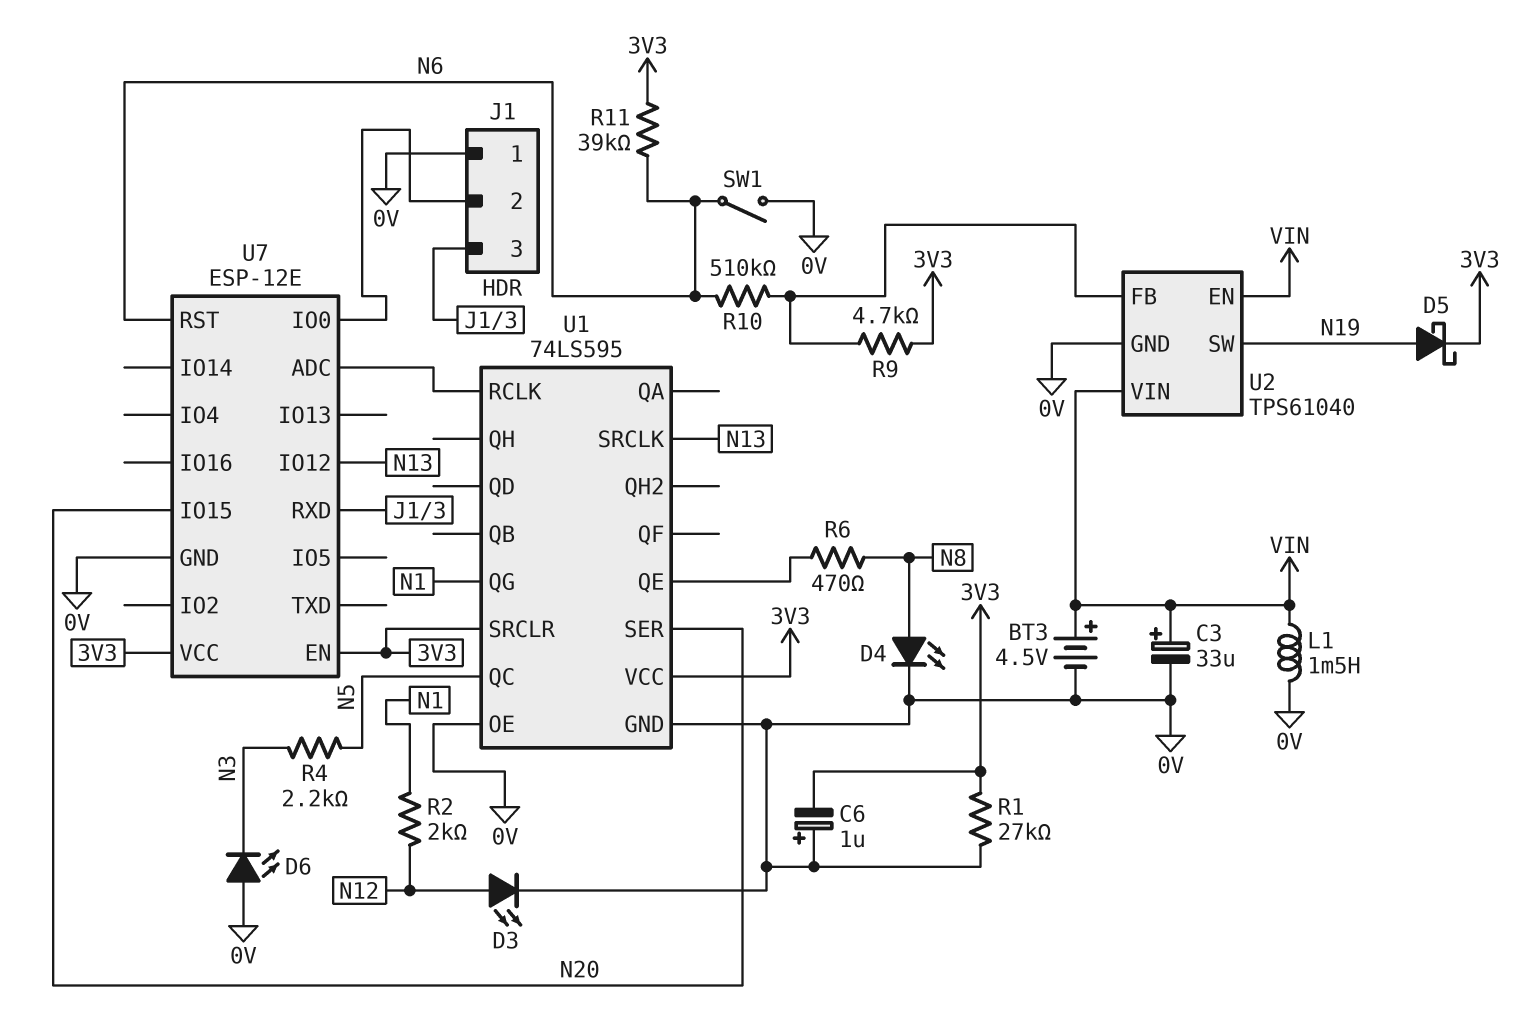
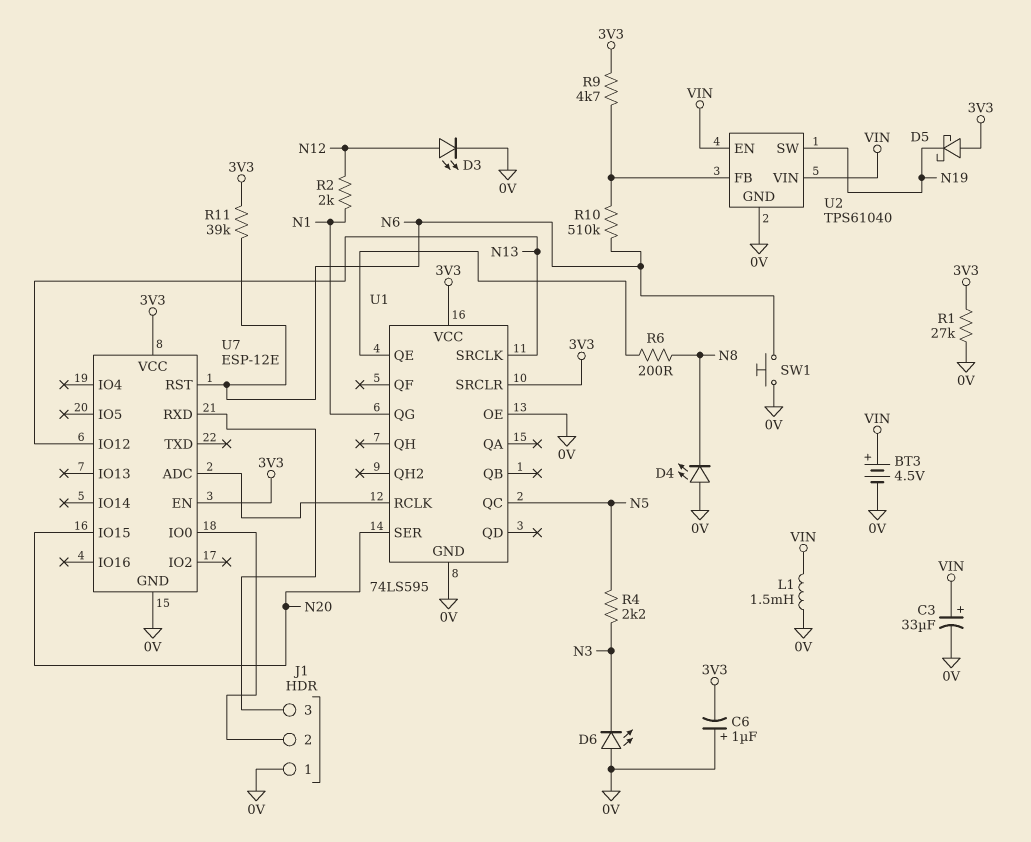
D4: LED (A N8, K 0V) -> LED (A 0V, K N8)
D5: schottky (A N19, K 3V3) -> schottky (A 3V3, K N19)
R6: 470 (N8, U1/QE) -> 200 (N8, U1/QE)
SW1: switch (0V, N6) -> button (0V, N6)

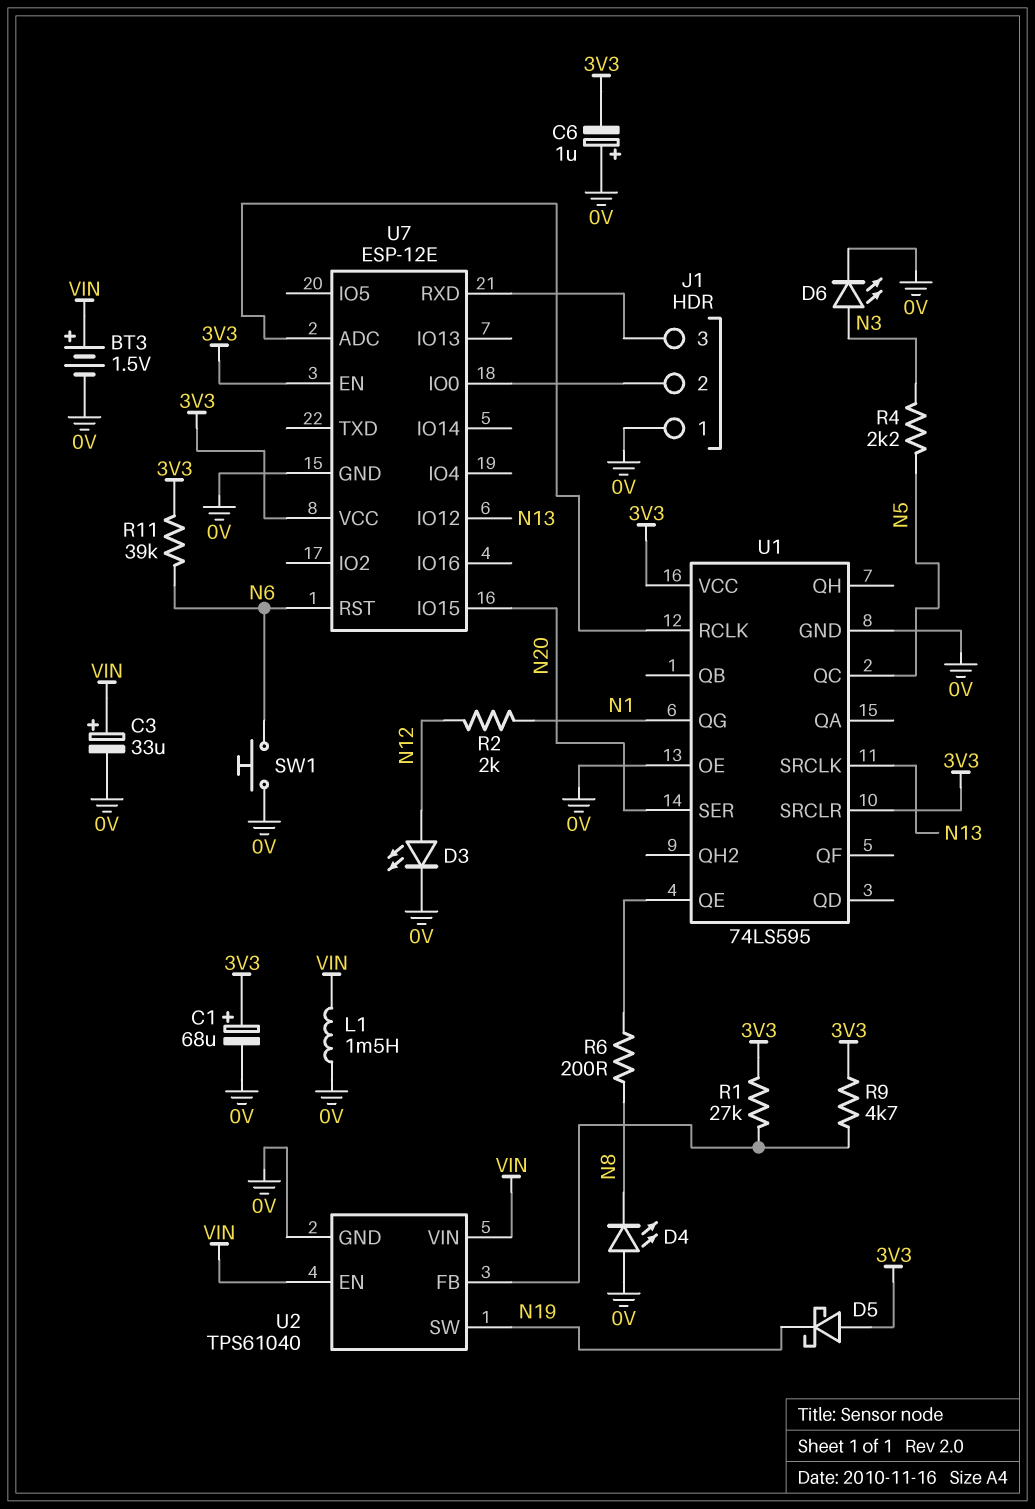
BT3: 4.5V (plus VIN, minus 0V) -> 1.5V (plus VIN, minus 0V)
C1: none -> 68uF (plus 3V3, minus 0V)
D6: LED (A 0V, K N3) -> LED (A N3, K 0V)
R1: 27k (0V, 3V3) -> 27k (3V3, U2/FB)
R10: 510k (N6, U2/FB) -> none

